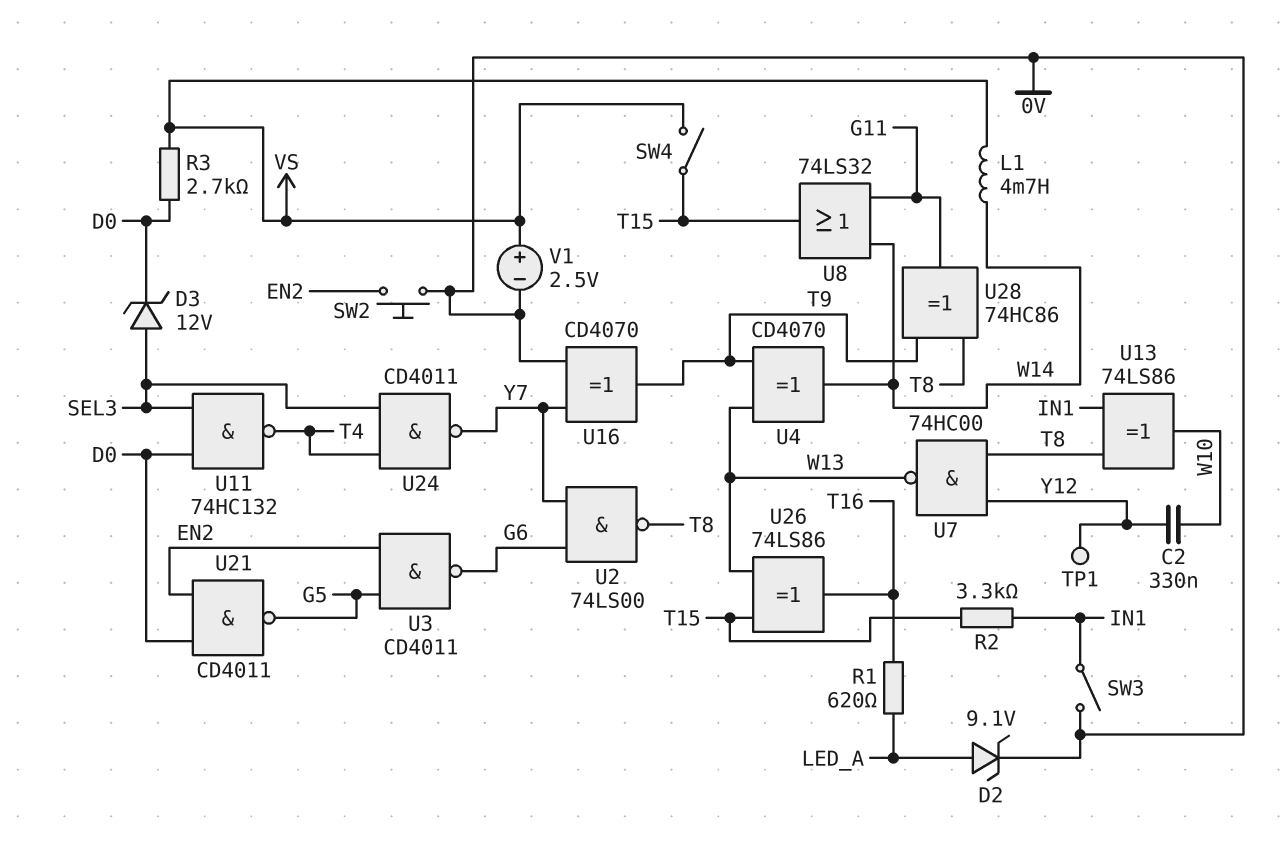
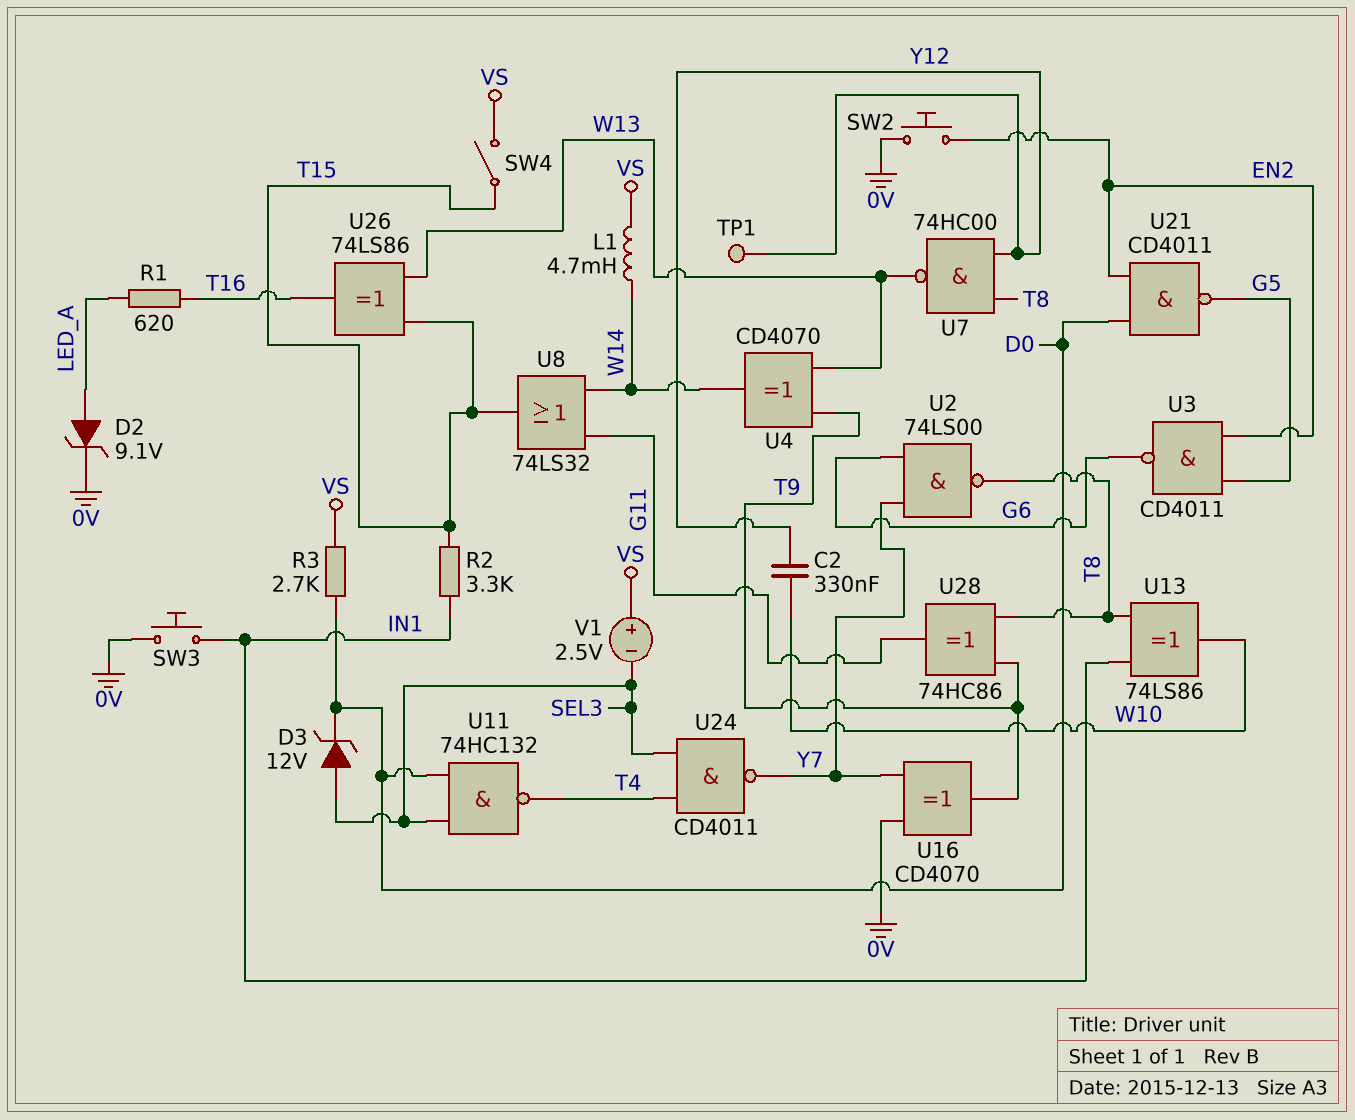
SW3: switch (0V, IN1) -> button (0V, IN1)
V1: 2.5V (plus VS, minus 0V) -> 2.5V (plus VS, minus SEL3)

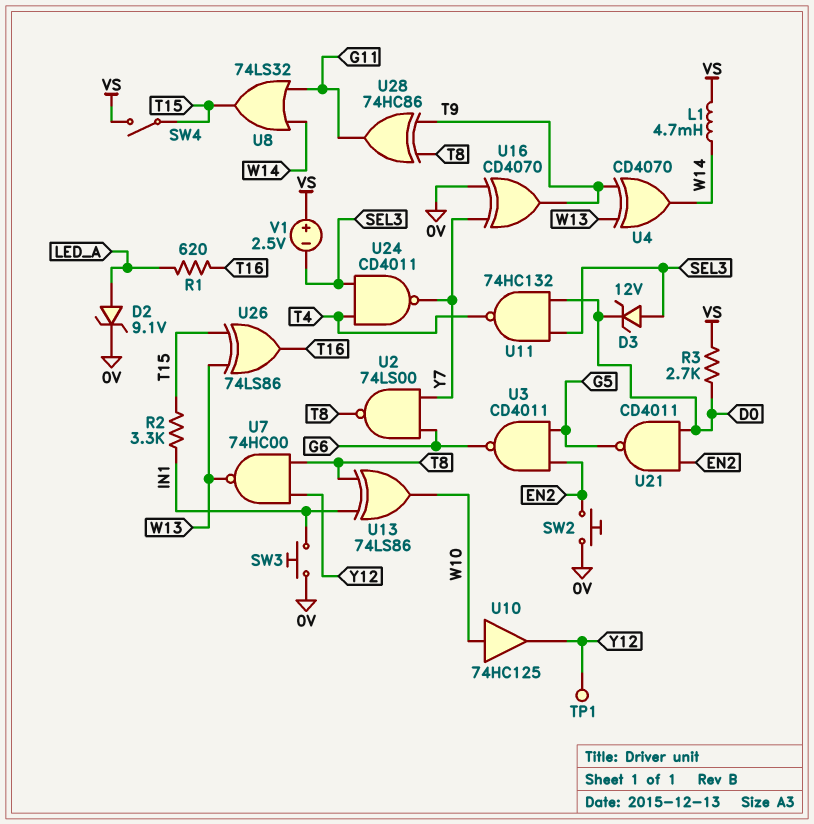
C2: 330nF (W10, Y12) -> none
U10: none -> buffer 74HC125 (in W10, out Y12)

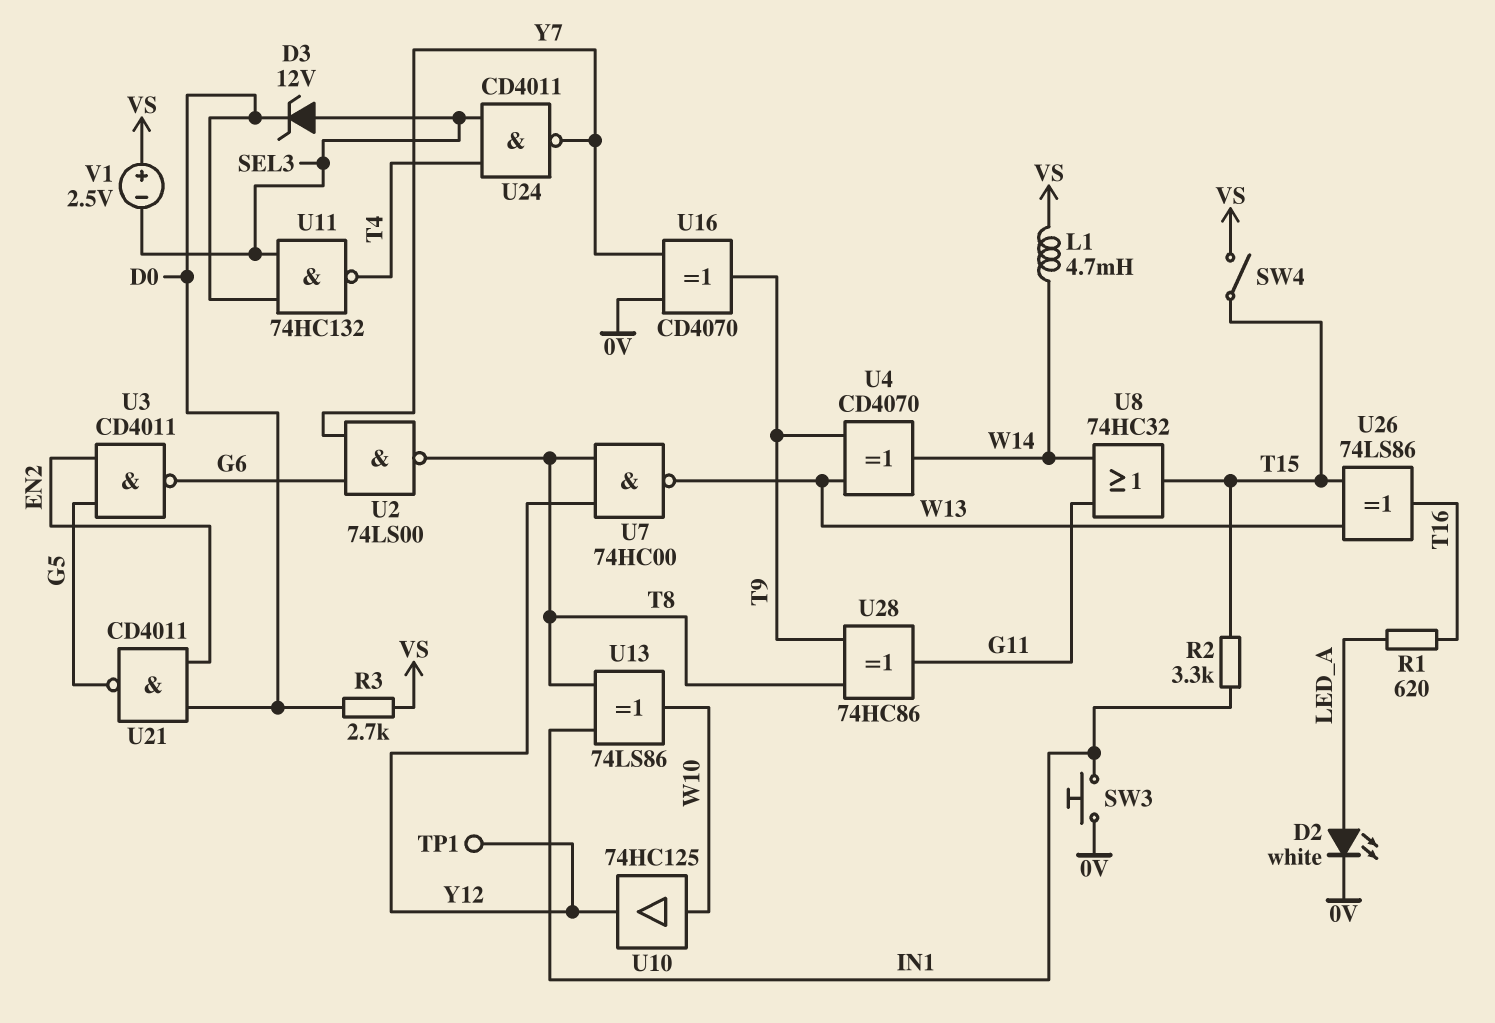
D2: zener 9.1V (A LED_A, K 0V) -> LED white (A LED_A, K 0V)
SW2: button (0V, EN2) -> none
U8: OR 74LS32 (in G11, in W14, out T15) -> OR 74HC32 (in G11, in W14, out T15)

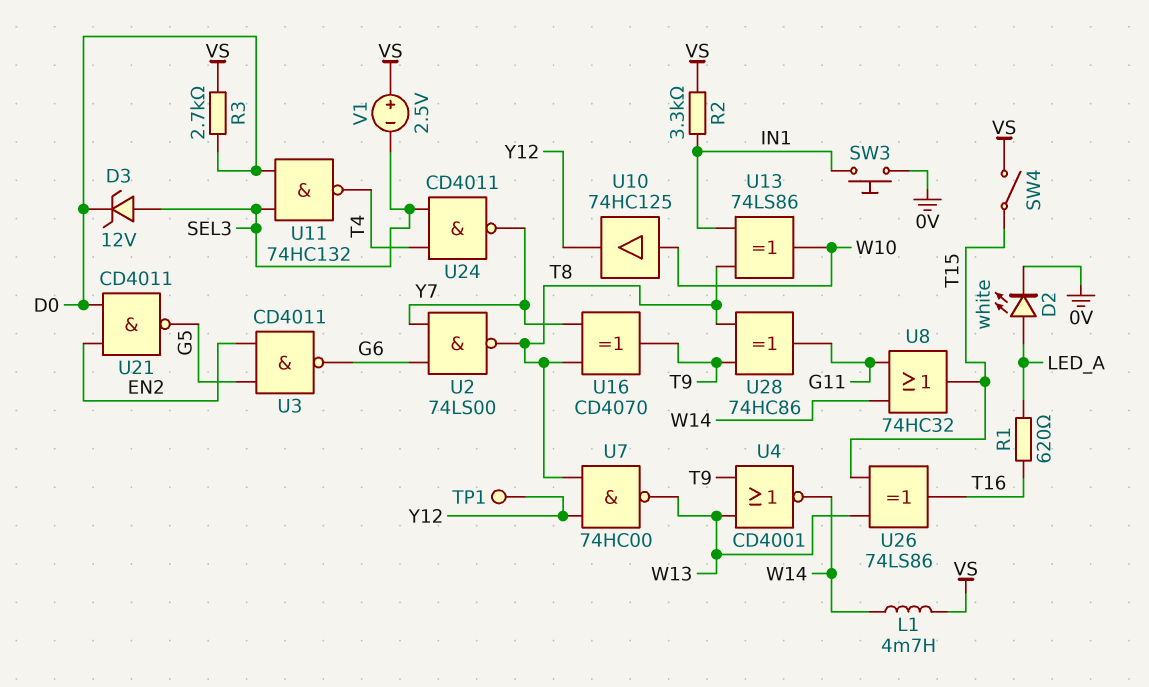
R2: 3.3k (IN1, T15) -> 3.3k (IN1, VS)
U4: XOR CD4070 (in T9, in W13, out W14) -> NOR CD4001 (in T9, in W13, out W14)
U16: XOR CD4070 (in 0V, in Y7, out T9) -> XOR CD4070 (in T8, in Y7, out T9)

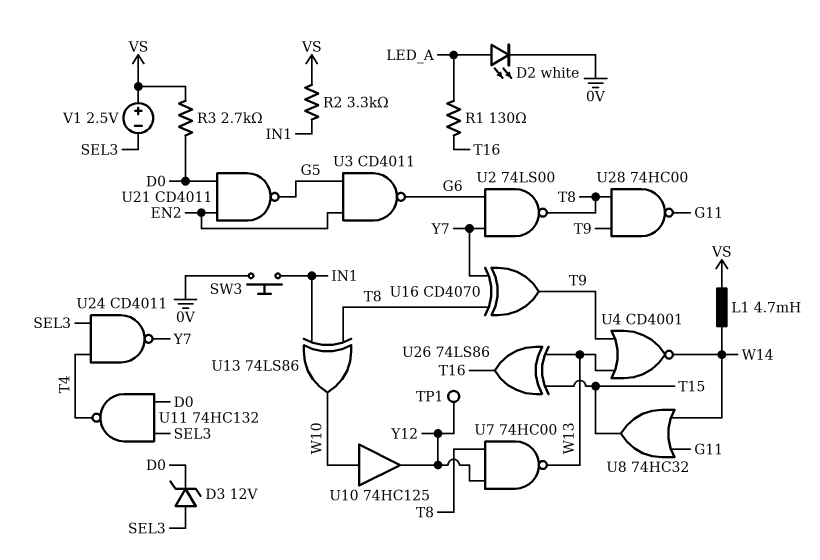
R1: 620 (LED_A, T16) -> 130 (LED_A, T16)
SW4: switch (T15, VS) -> none
U28: XOR 74HC86 (in T8, in T9, out G11) -> NAND 74HC00 (in T8, in T9, out G11)

